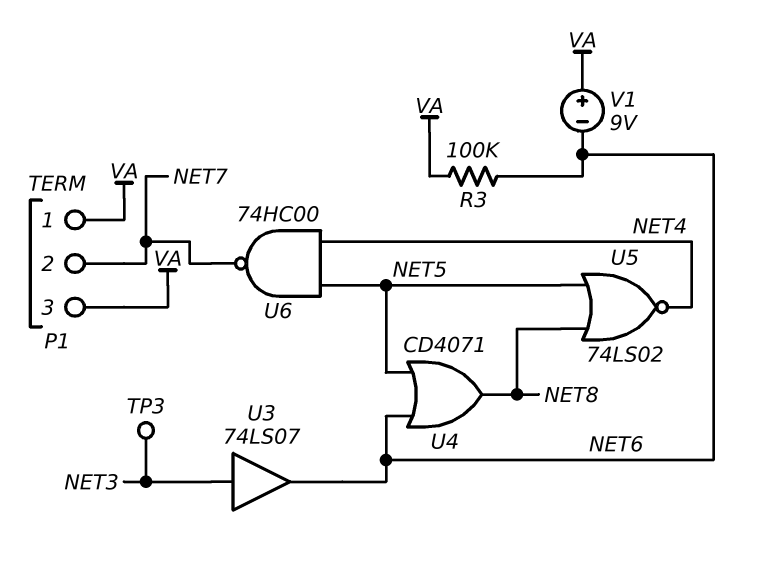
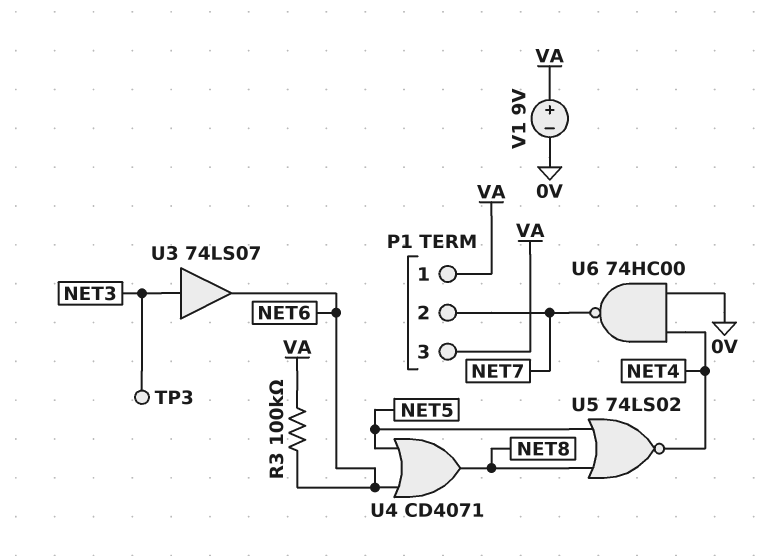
U6: NAND 74HC00 (in NET4, in NET5, out NET7) -> NAND 74HC00 (in 0V, in NET4, out NET7)
V1: 9V (plus VA, minus NET6) -> 9V (plus VA, minus 0V)

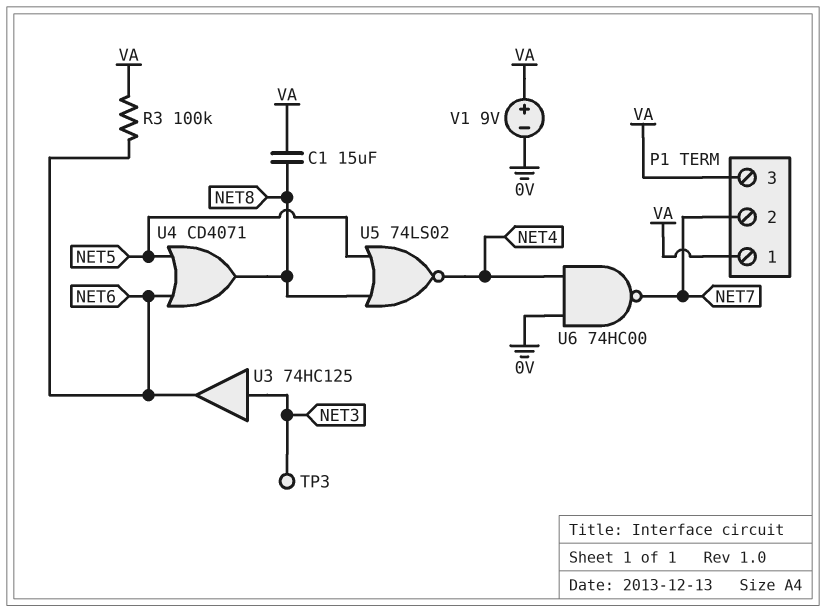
C1: none -> 15uF (NET8, VA)
U3: buffer 74LS07 (in NET3, out NET6) -> buffer 74HC125 (in NET3, out NET6)

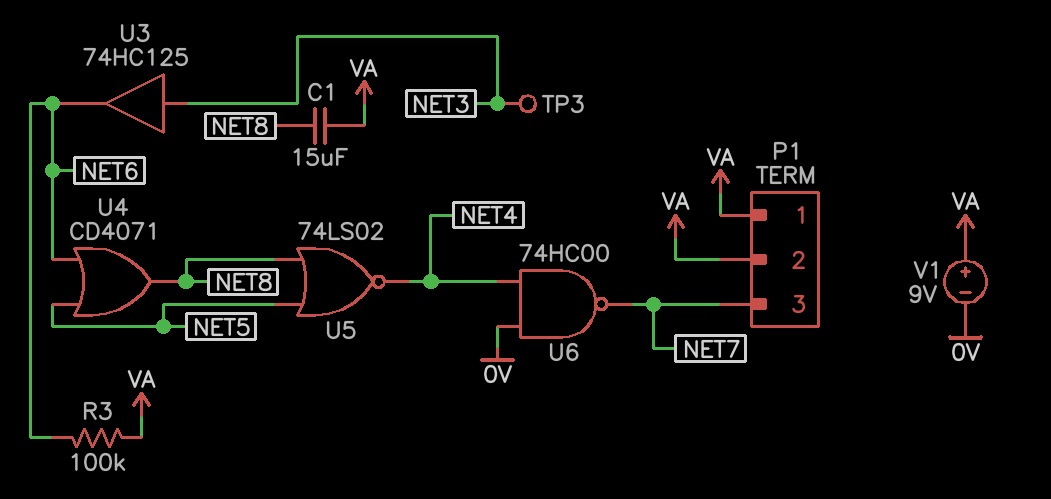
P1 pin 2: NET7 -> VA
P1 pin 3: VA -> NET7

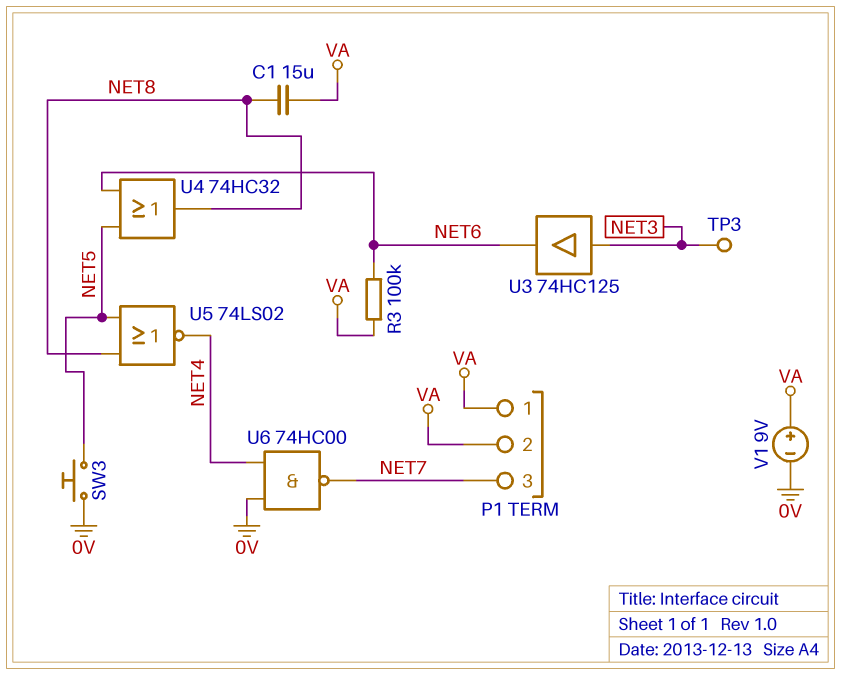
SW3: none -> button (0V, NET5)
U4: OR CD4071 (in NET5, in NET6, out NET8) -> OR 74HC32 (in NET5, in NET6, out NET8)

